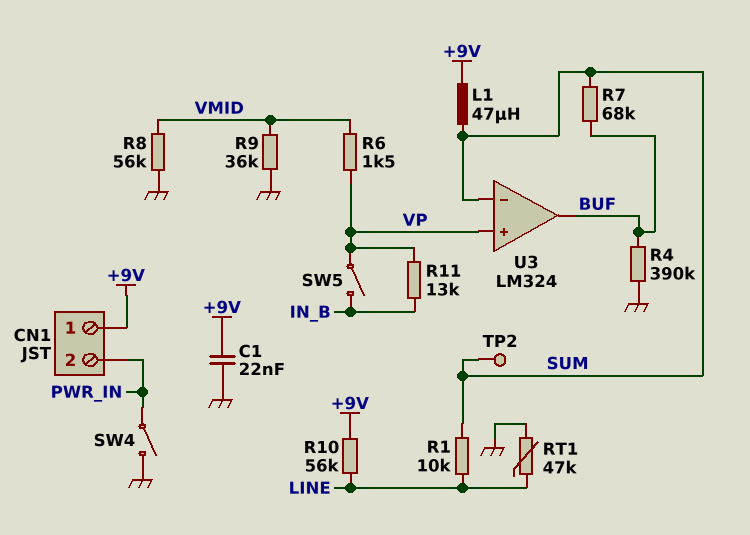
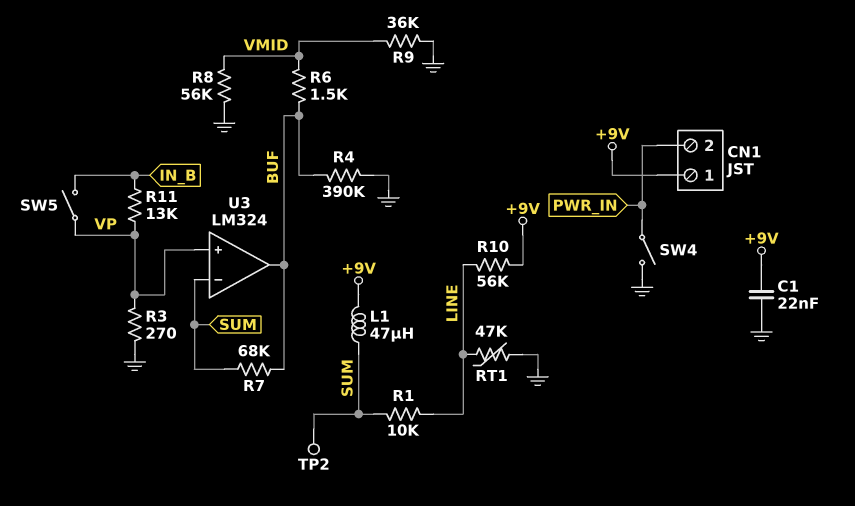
R3: none -> 270 (GND, VP)
R6: 1.5k (VMID, VP) -> 1.5k (BUF, VMID)

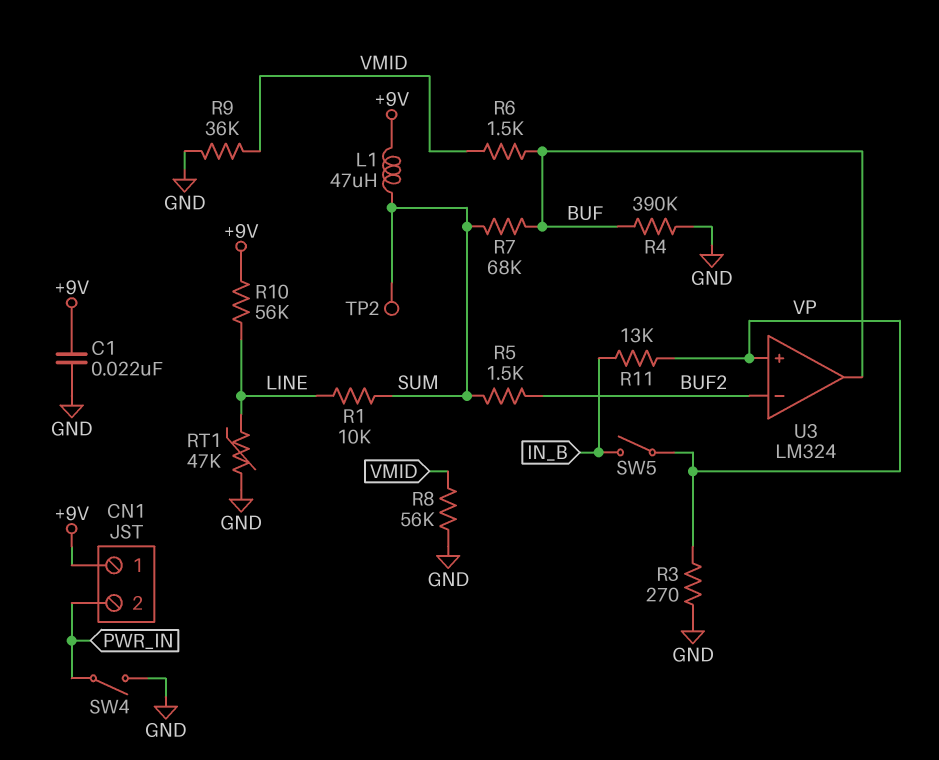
R5: none -> 1.5k (BUF2, SUM)
U3 pin in-: SUM -> BUF2

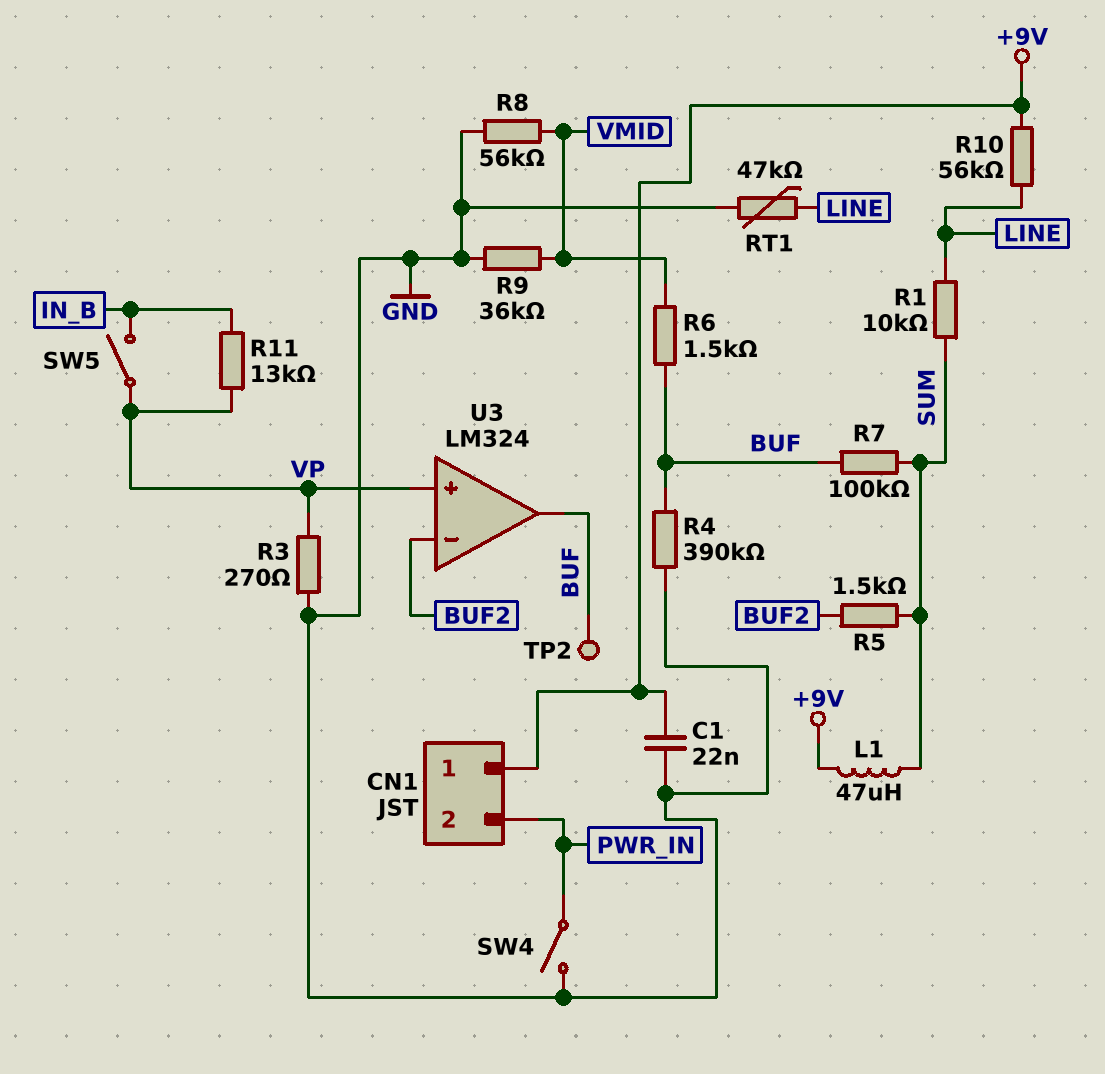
R7: 68k (BUF, SUM) -> 100k (BUF, SUM)
TP2: test point (SUM) -> test point (BUF)

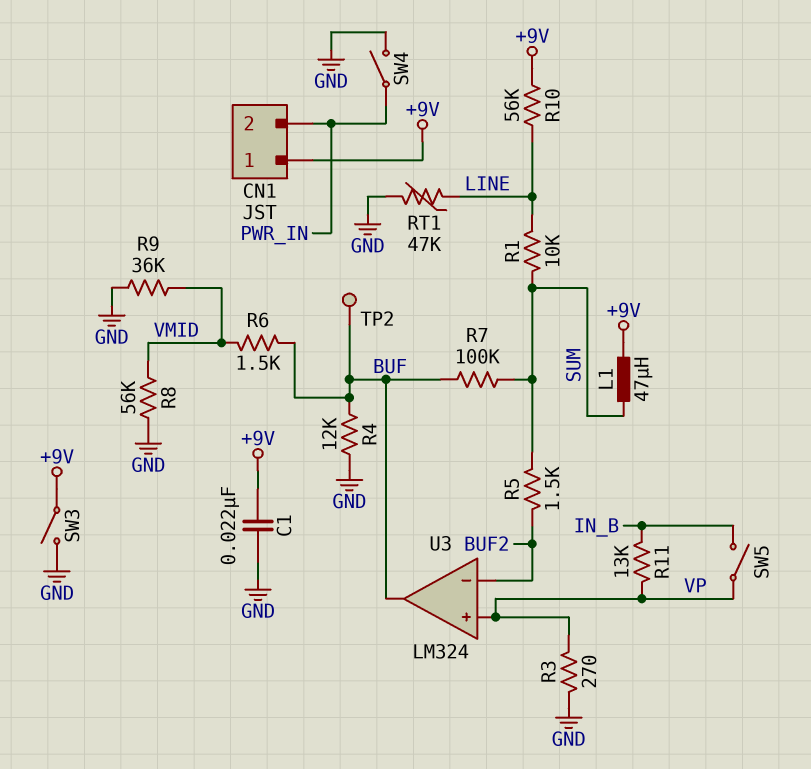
R4: 390k (BUF, GND) -> 12k (BUF, GND)
SW3: none -> switch (+9V, GND)

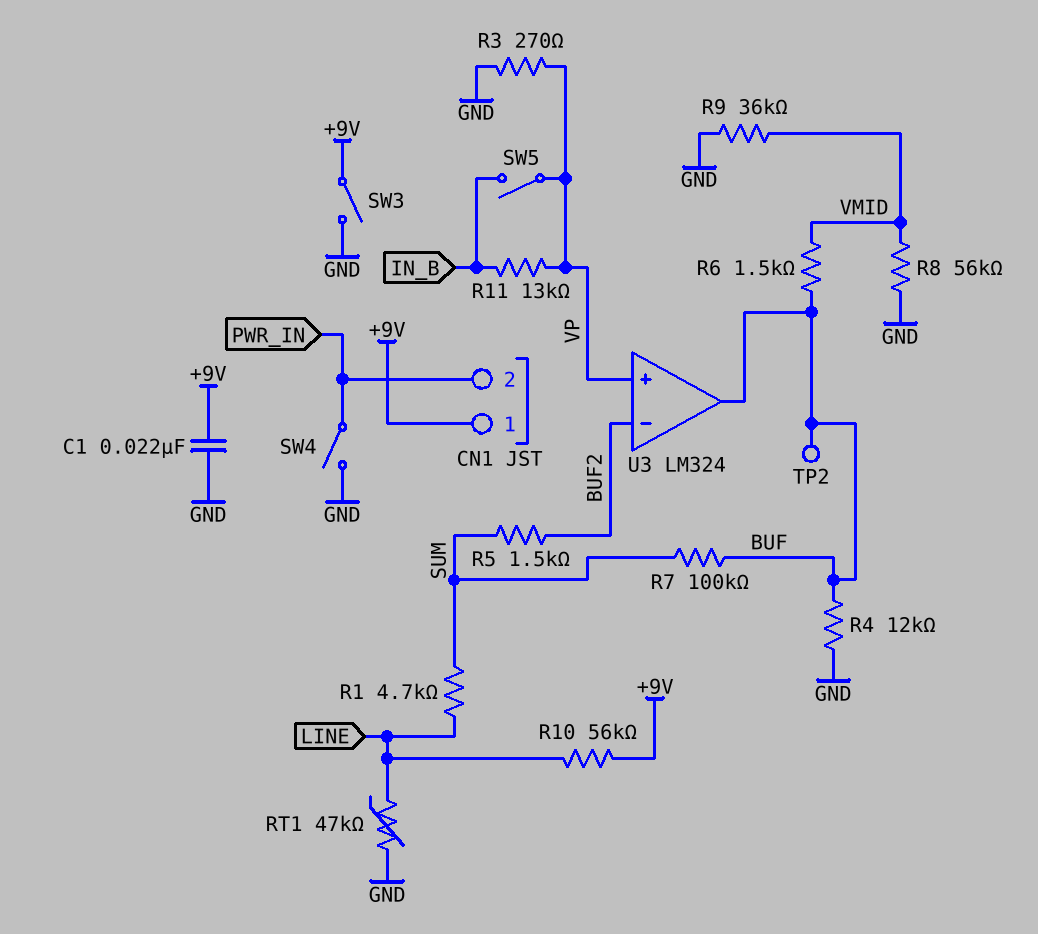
L1: 47uH (+9V, SUM) -> none
R1: 10k (LINE, SUM) -> 4.7k (LINE, SUM)

